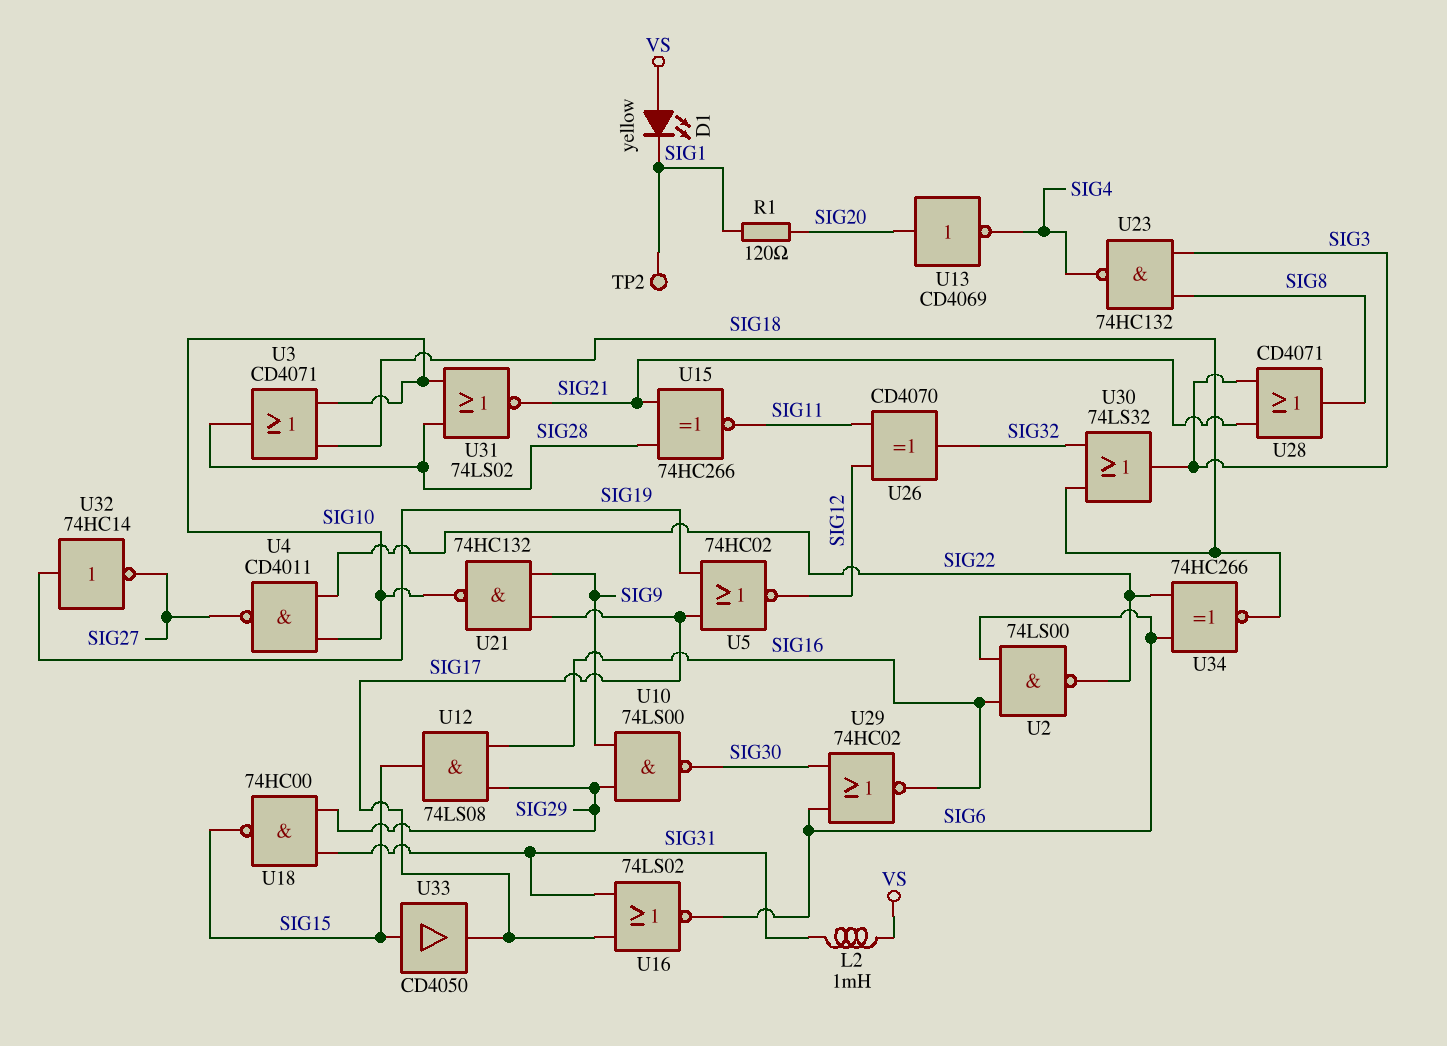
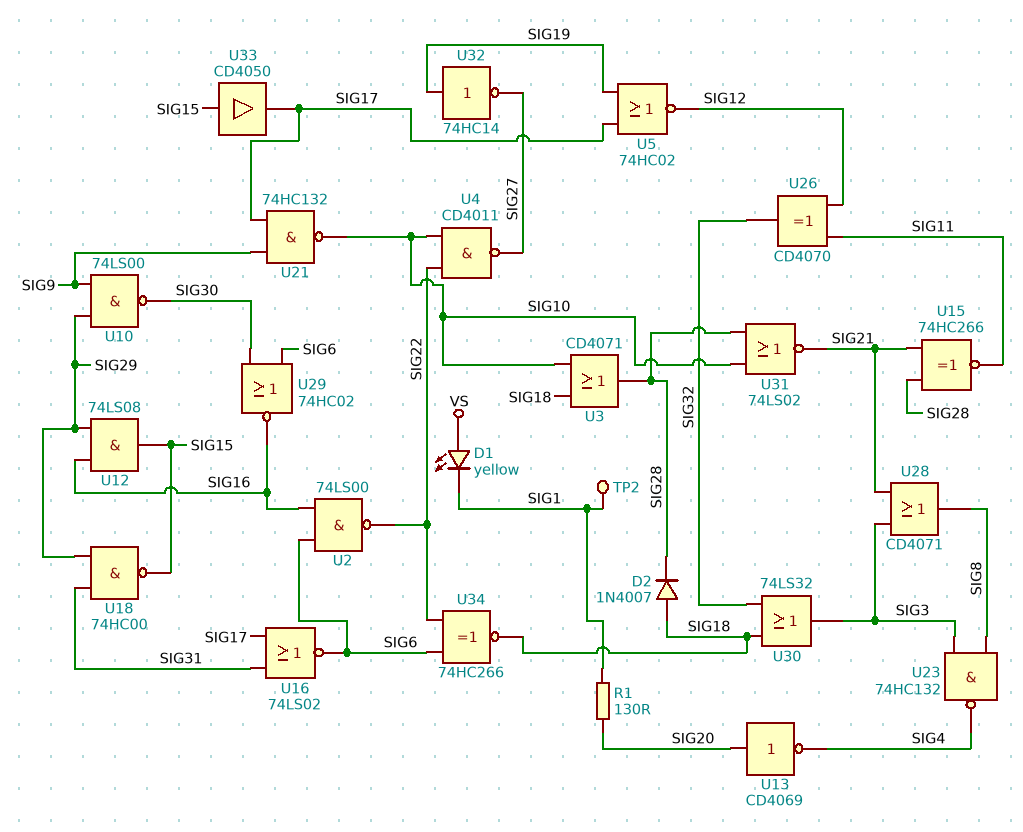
D2: none -> diode 1N4007 (A SIG18, K SIG28)
L2: 1mH (SIG31, VS) -> none
R1: 120 (SIG1, SIG20) -> 130 (SIG1, SIG20)

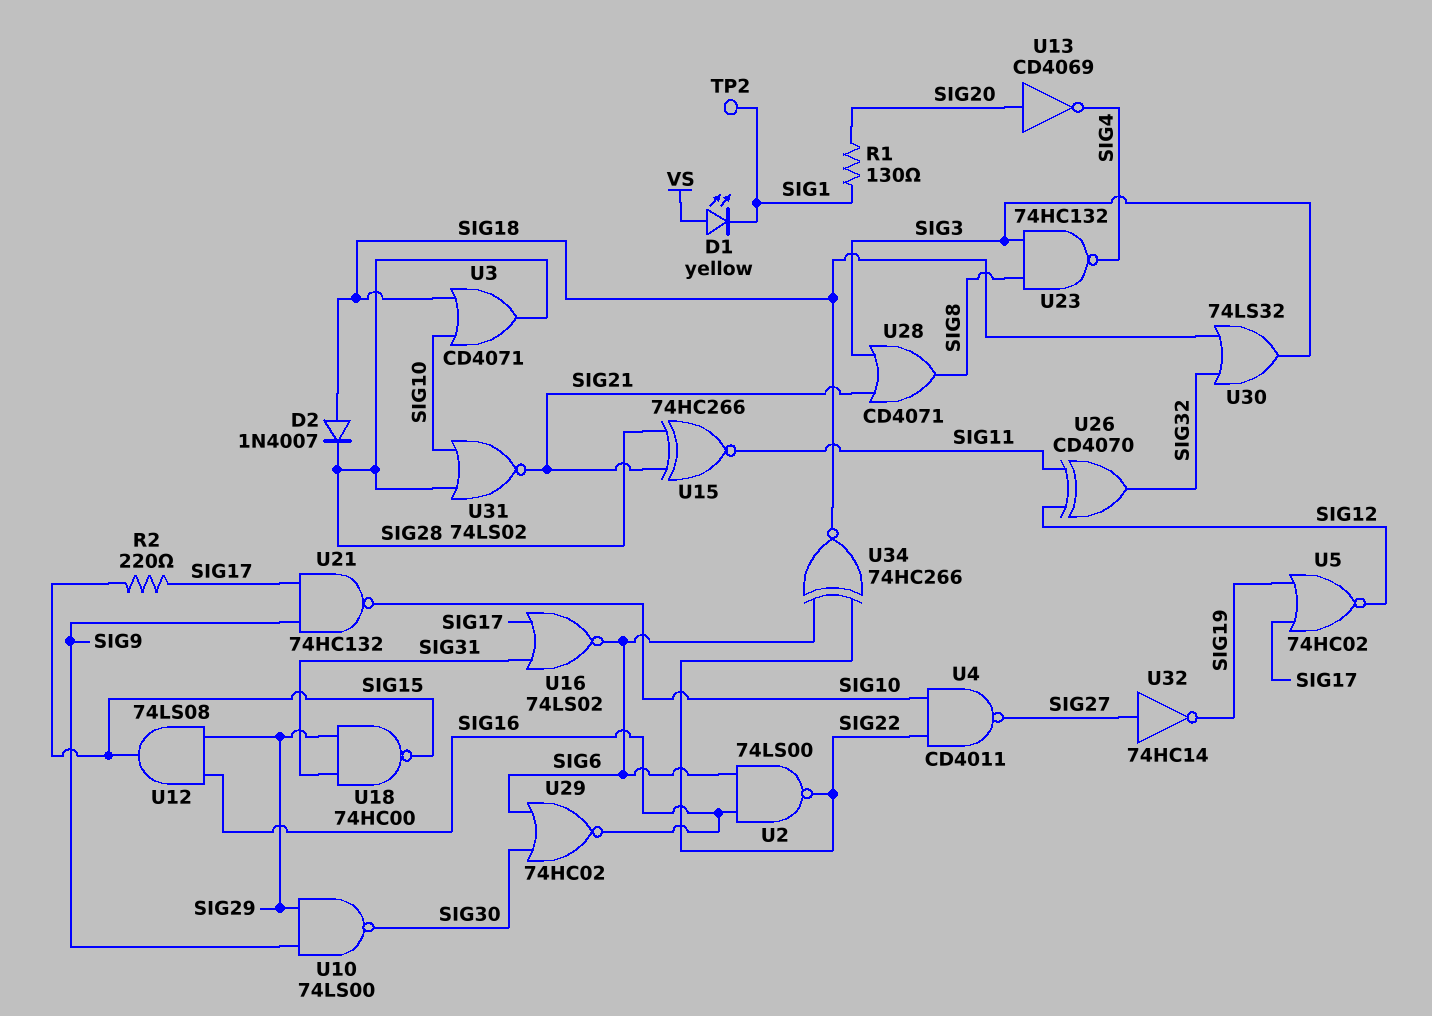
R2: none -> 220 (SIG15, SIG17)
U32: NOT 74HC14 (in SIG19, out SIG27) -> NOT 74HC14 (in SIG27, out SIG19)
U33: buffer CD4050 (in SIG15, out SIG17) -> none

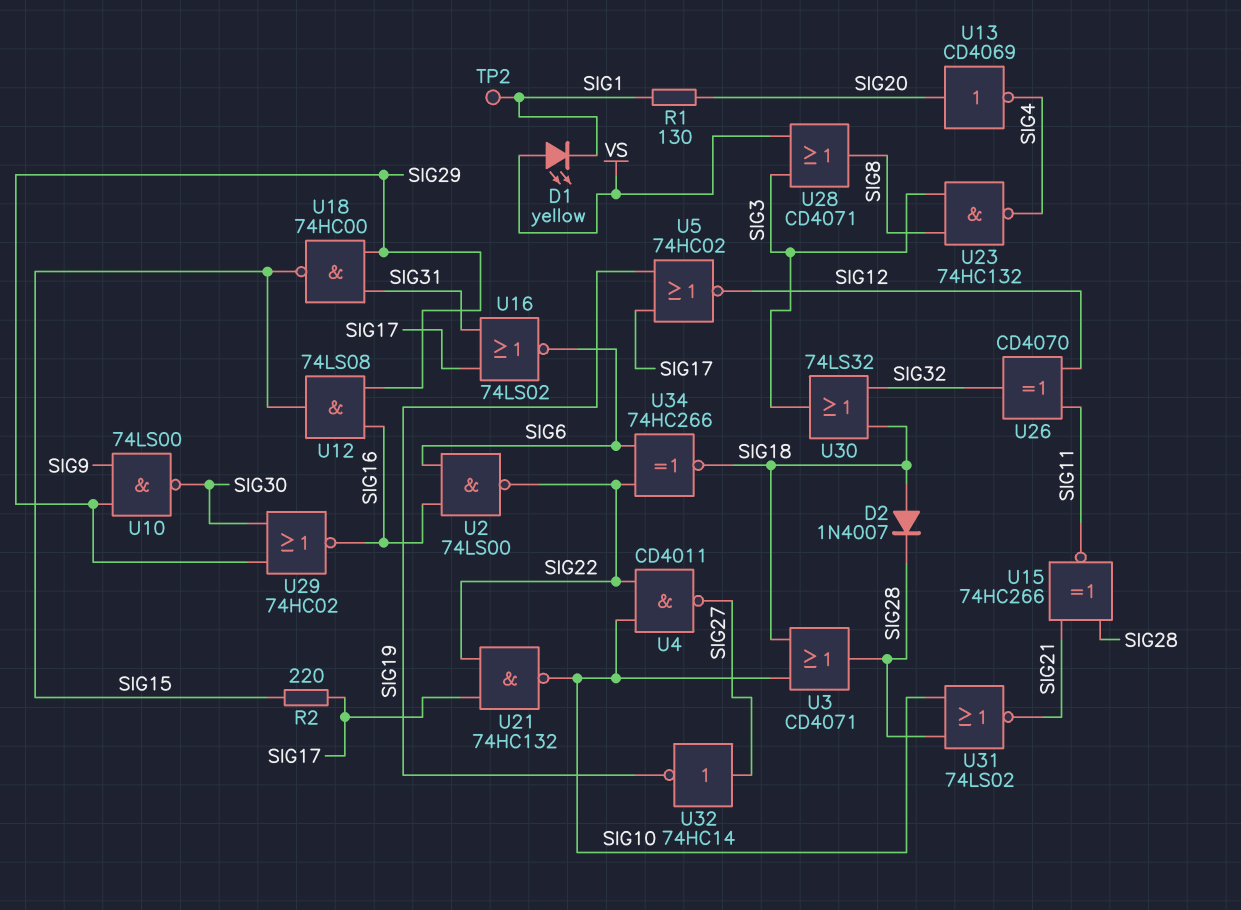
U21: NAND 74HC132 (in SIG9, in SIG17, out SIG10) -> NAND 74HC132 (in SIG17, in SIG22, out SIG10)
U28: OR CD4071 (in SIG3, in SIG21, out SIG8) -> OR CD4071 (in SIG3, in VS, out SIG8)
U29: NOR 74HC02 (in SIG6, in SIG30, out SIG16) -> NOR 74HC02 (in SIG29, in SIG30, out SIG16)

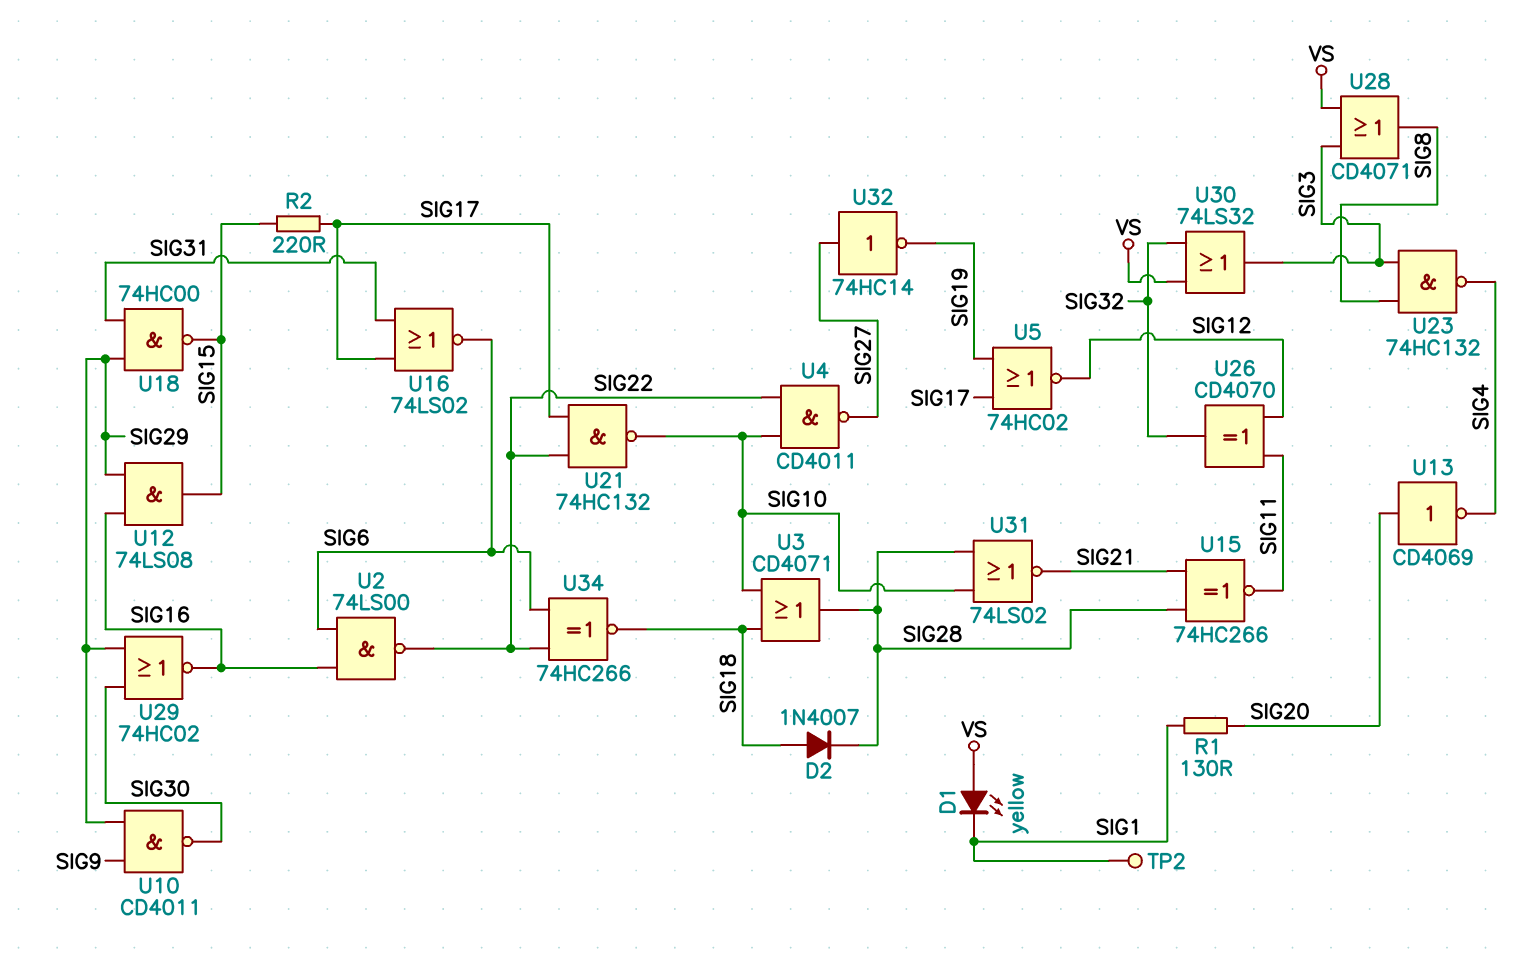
U10: NAND 74LS00 (in SIG9, in SIG29, out SIG30) -> NAND CD4011 (in SIG9, in SIG29, out SIG30)
U30: OR 74LS32 (in SIG18, in SIG32, out SIG3) -> OR 74LS32 (in SIG32, in VS, out SIG3)

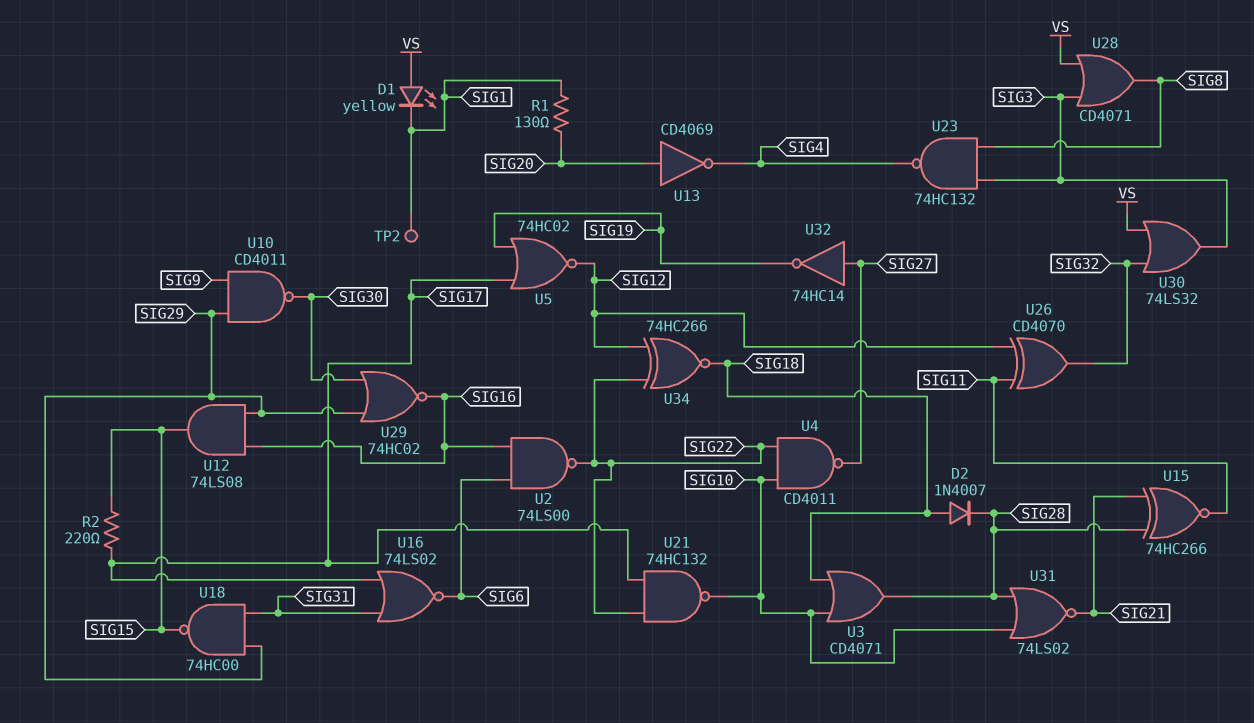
U34: XNOR 74HC266 (in SIG6, in SIG22, out SIG18) -> XNOR 74HC266 (in SIG12, in SIG22, out SIG18)

